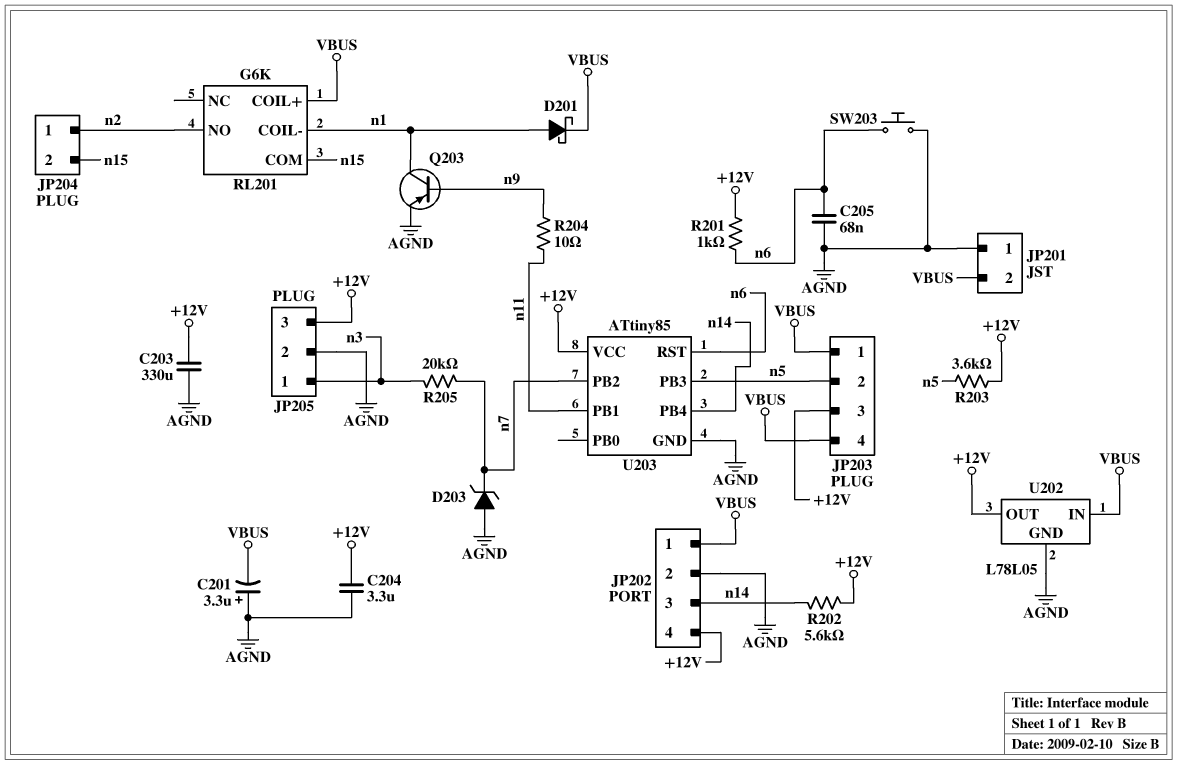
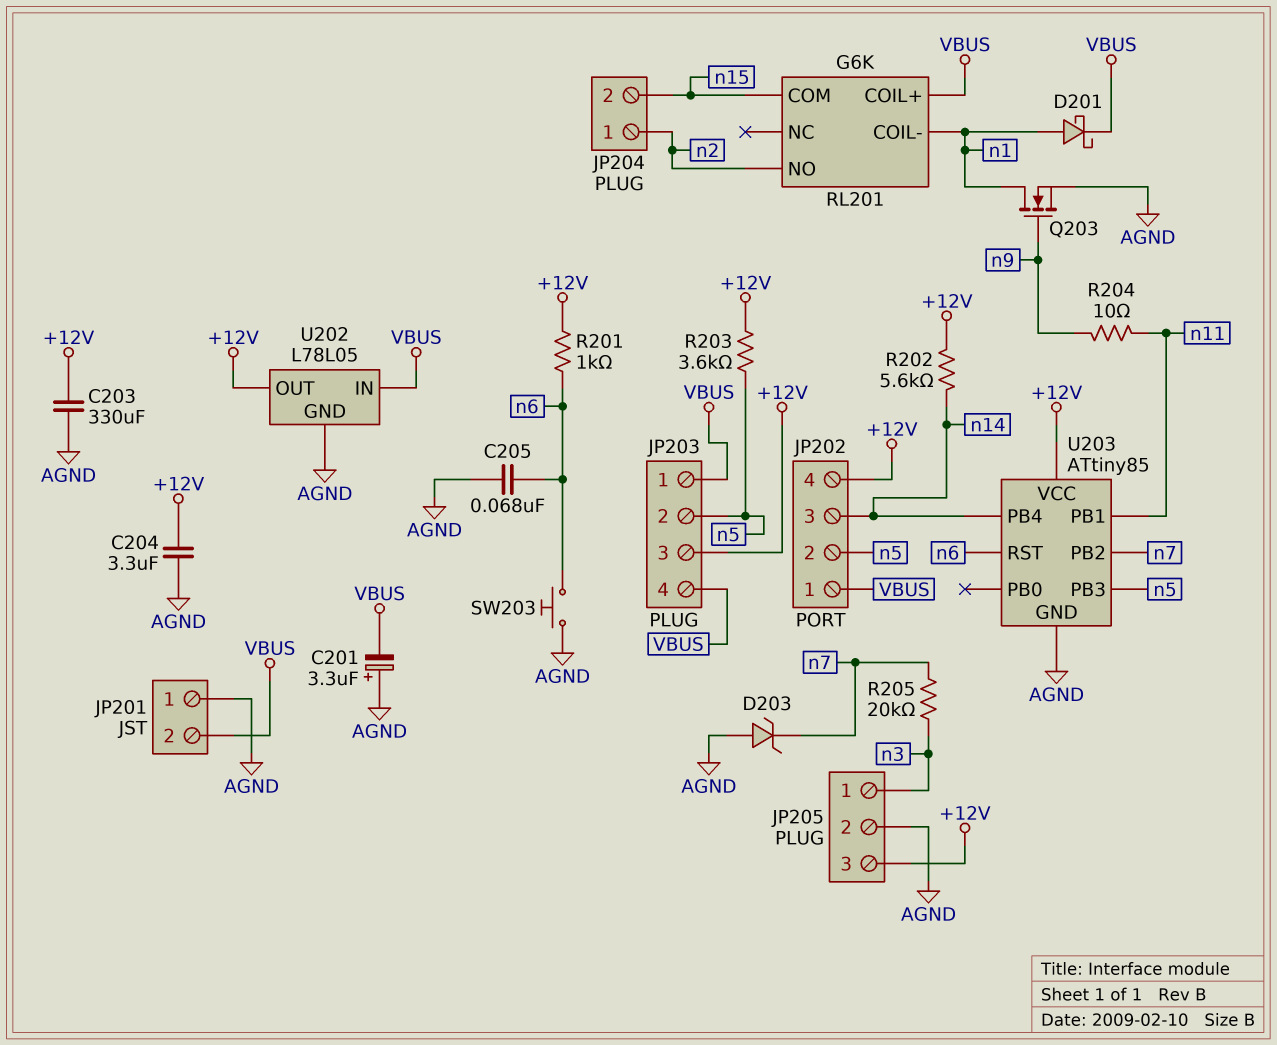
JP202 pin 2: AGND -> n5
Q203: PNP (B n9, C n1, E AGND) -> NMOS (G n9, D n1, S AGND)

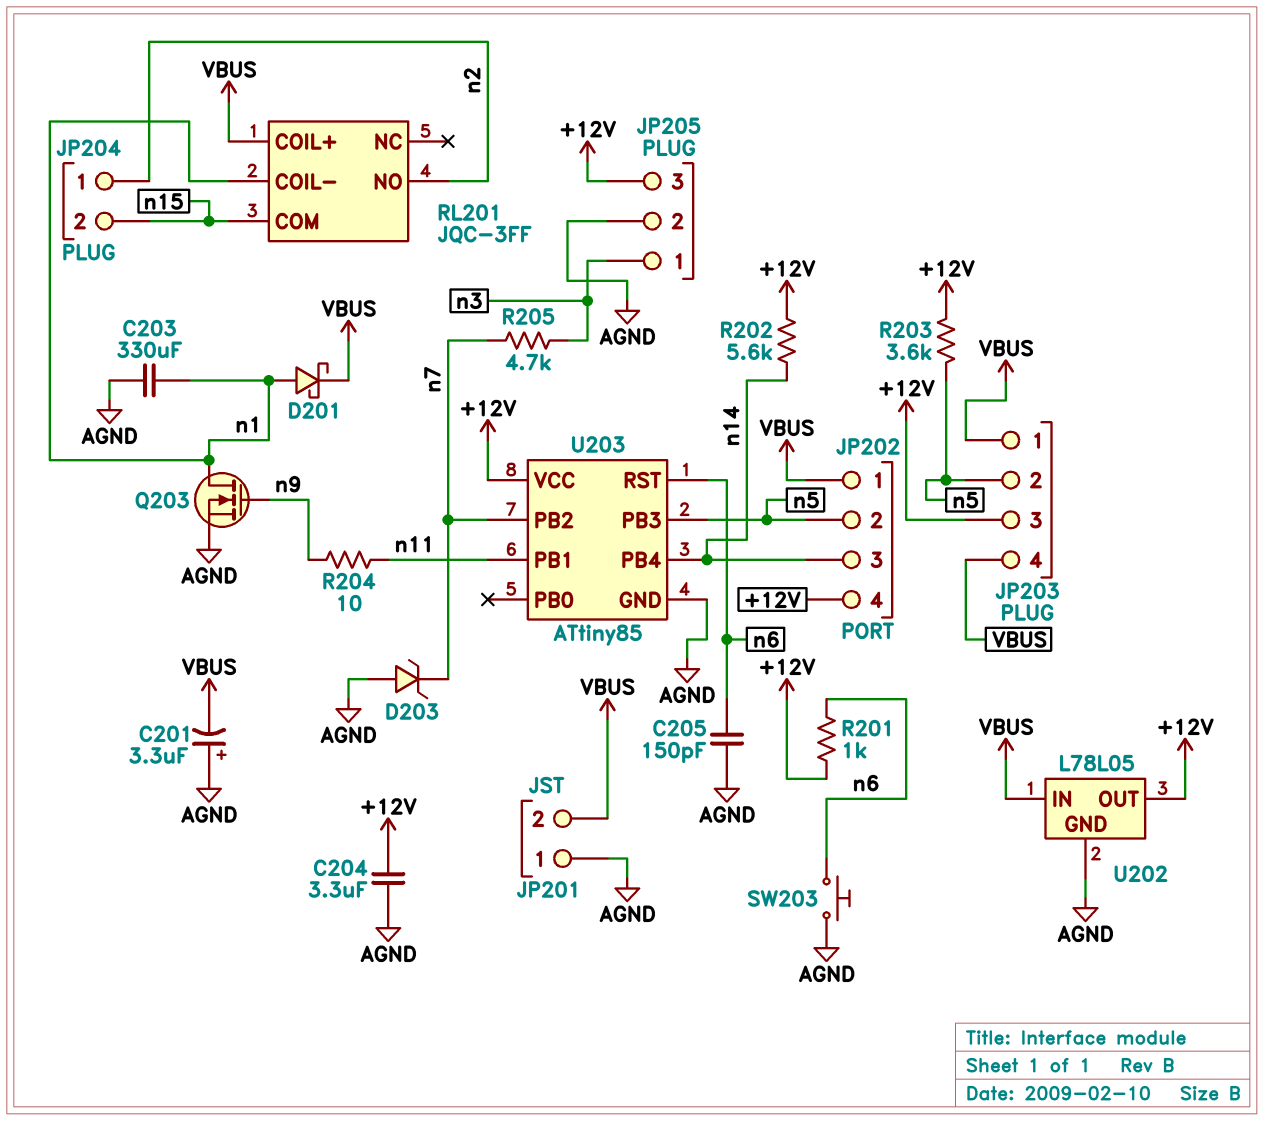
C203: 330uF (+12V, AGND) -> 330uF (AGND, n1)
C205: 68nF (AGND, n6) -> 150pF (AGND, n6)
R205: 20k (n3, n7) -> 4.7k (n3, n7)
RL201: G6K -> JQC-3FF

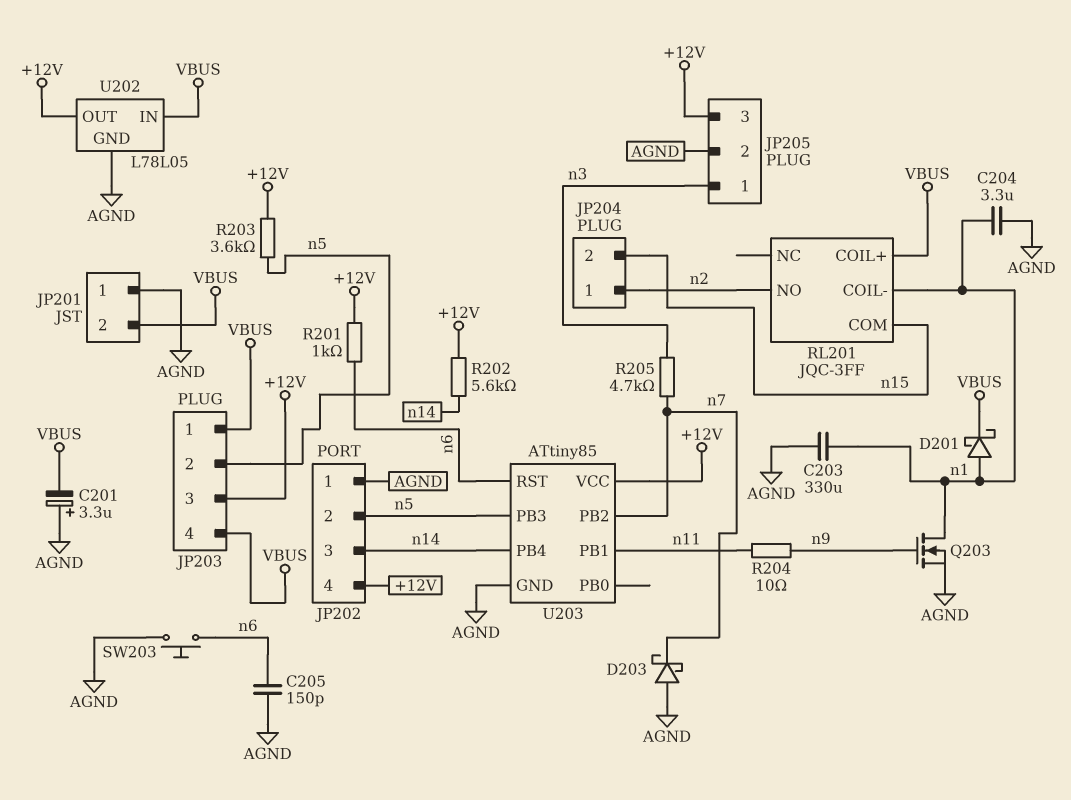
C204: 3.3uF (+12V, AGND) -> 3.3uF (AGND, n1)
D203: zener (A AGND, K n7) -> schottky (A AGND, K n7)
JP202 pin 1: VBUS -> AGND

